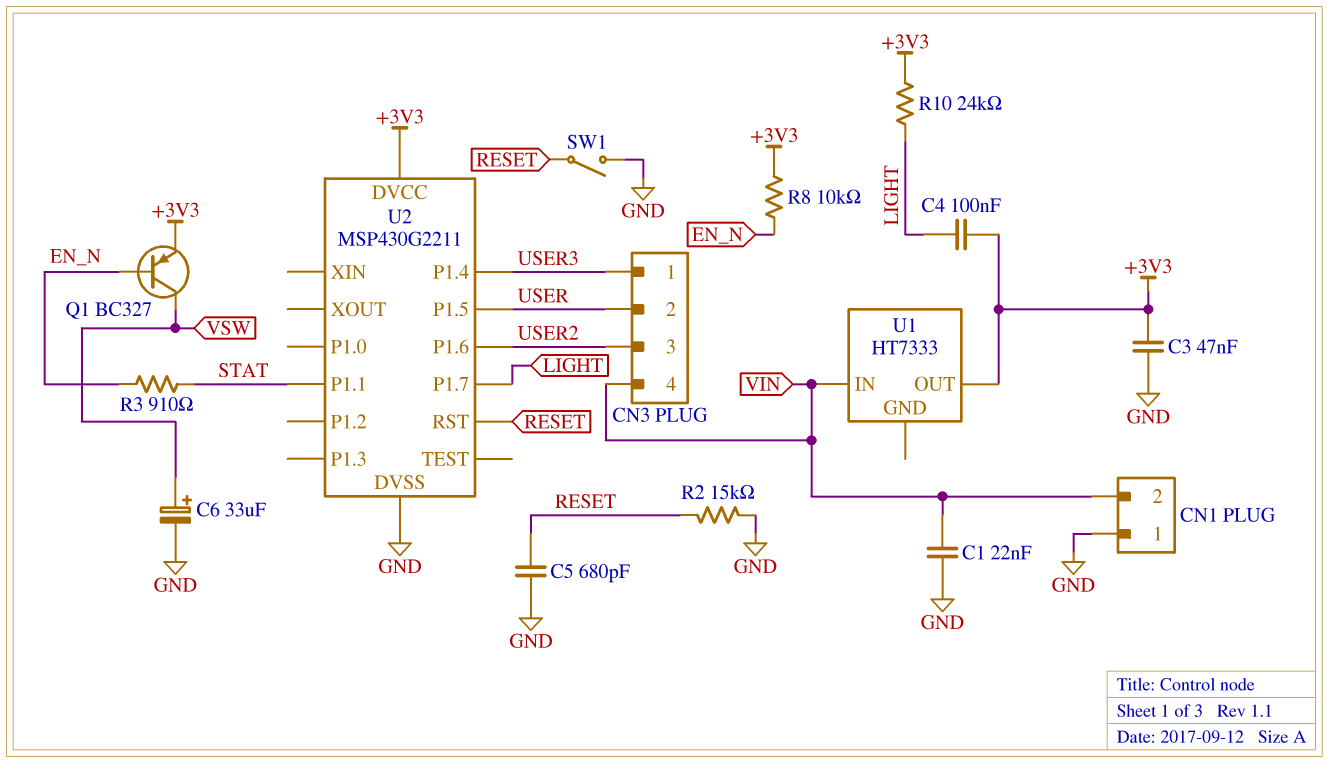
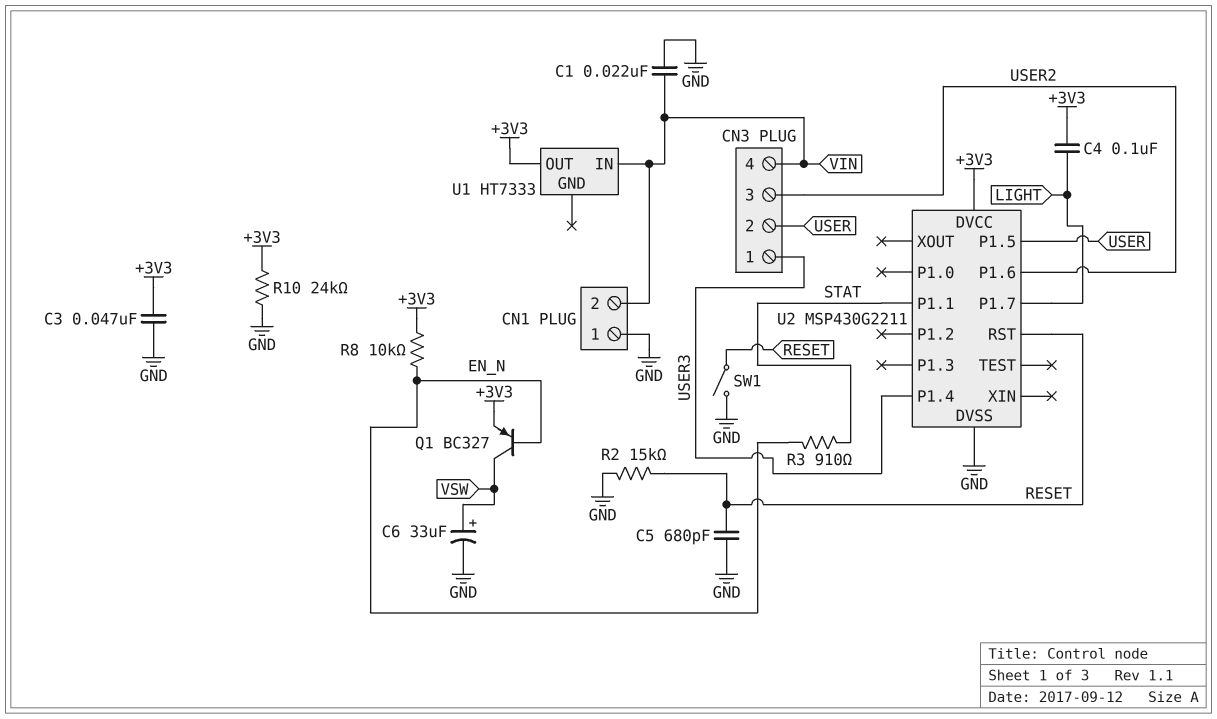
R10: 24k (+3V3, LIGHT) -> 24k (+3V3, GND)

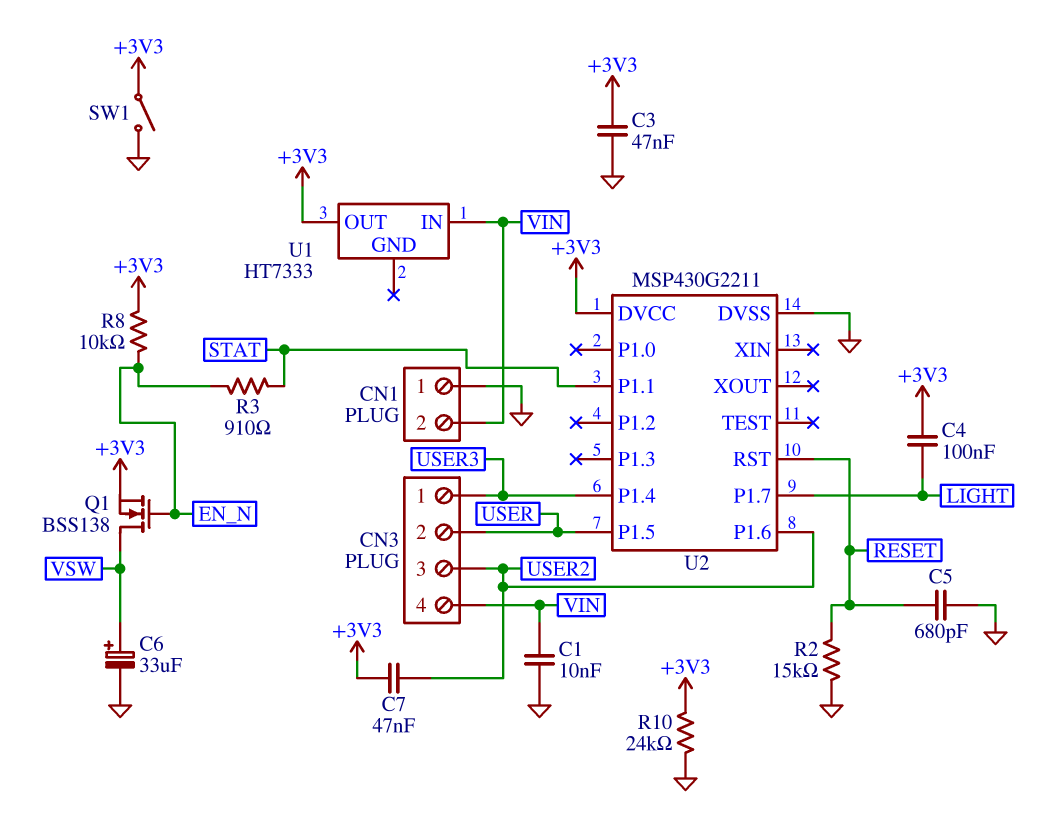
C1: 22nF (GND, VIN) -> 10nF (GND, VIN)
C7: none -> 47nF (+3V3, USER2)
Q1: PNP BC327 (B EN_N, C VSW, E +3V3) -> NMOS BSS138 (G EN_N, D VSW, S +3V3)
SW1: switch (GND, RESET) -> switch (+3V3, GND)

